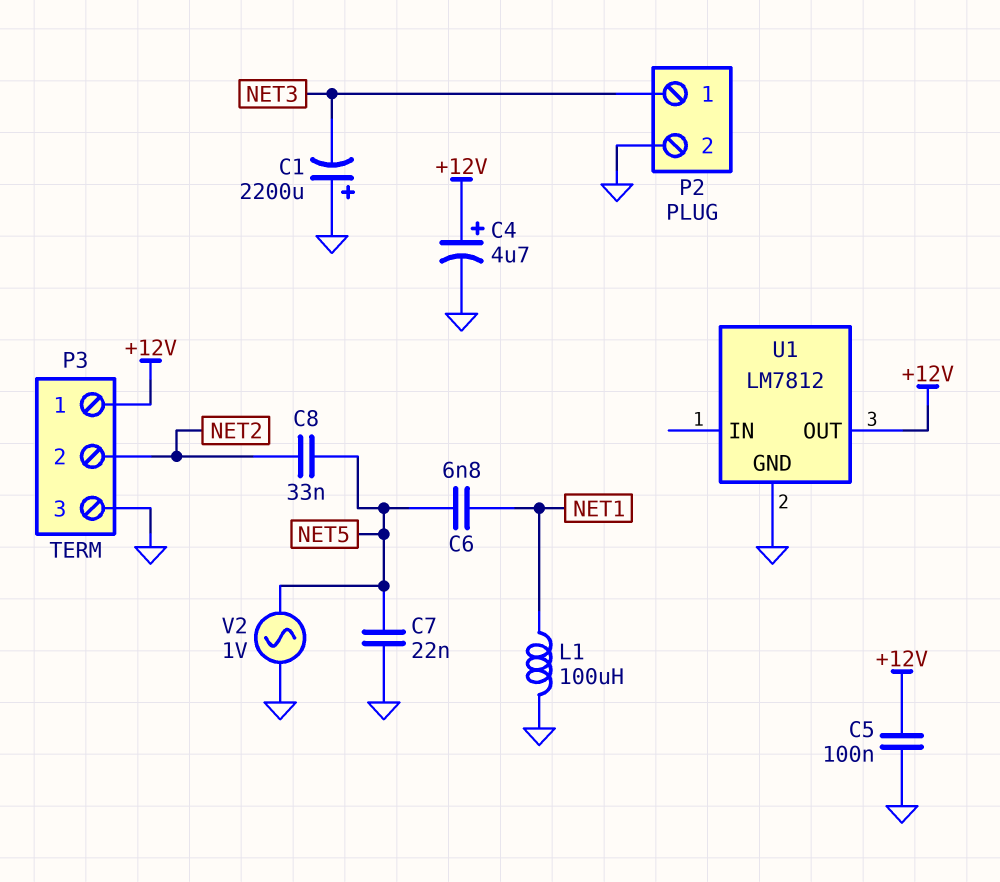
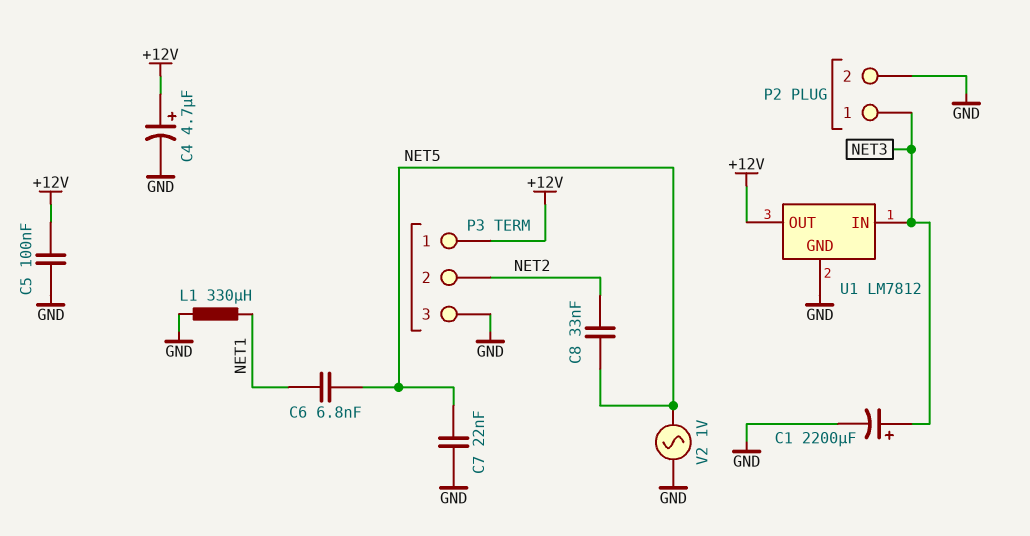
C1: 2200uF (plus GND, minus NET3) -> 2200uF (plus NET3, minus GND)
L1: 100uH (GND, NET1) -> 330uH (GND, NET1)
U1 pin IN: none -> NET3

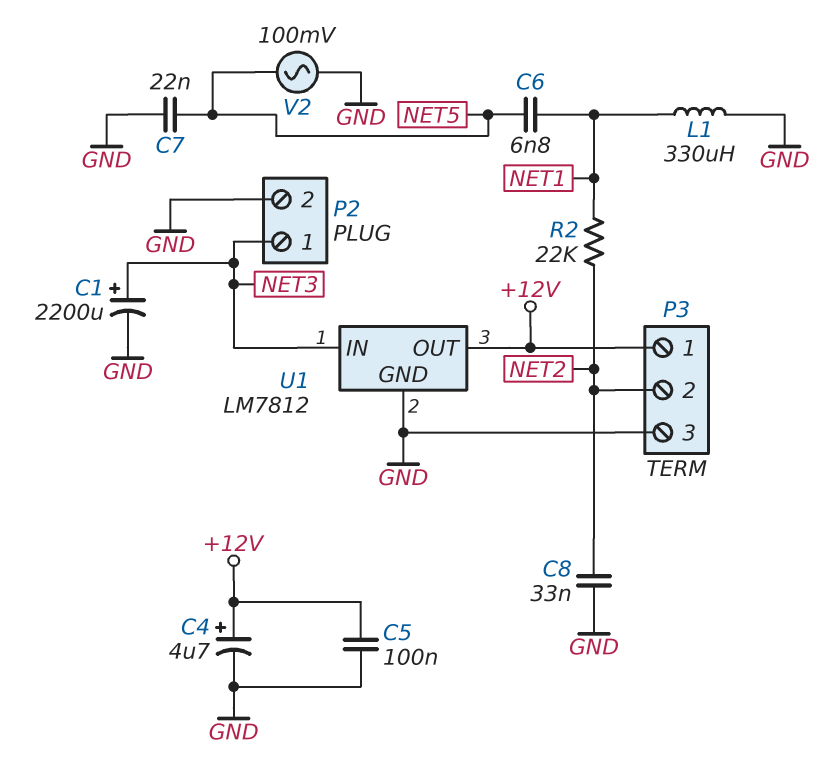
C8: 33nF (NET2, NET5) -> 33nF (GND, NET2)
R2: none -> 22k (NET1, NET2)
V2: AC 1V (GND, NET5) -> AC 100mV (GND, NET5)

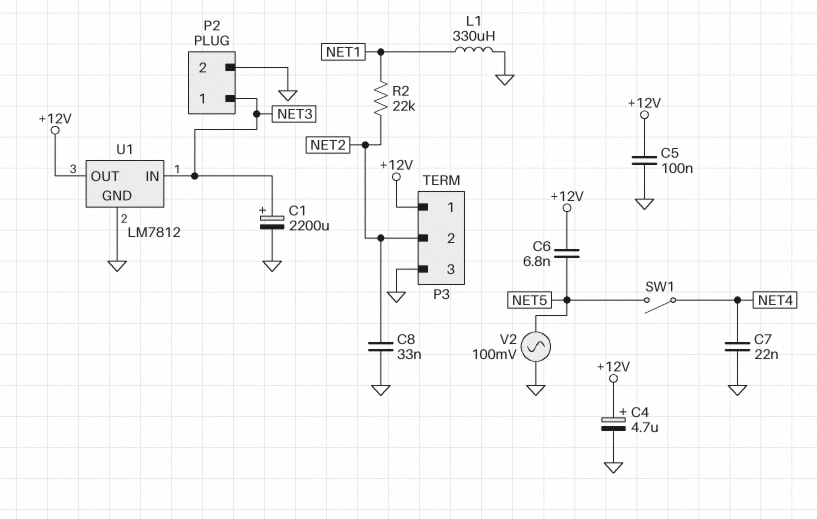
C6: 6.8nF (NET1, NET5) -> 6.8nF (+12V, NET5)
C7: 22nF (GND, NET5) -> 22nF (GND, NET4)
SW1: none -> switch (NET4, NET5)

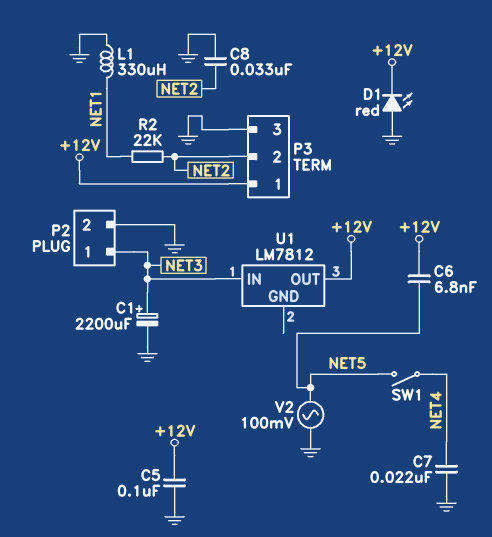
C4: 4.7uF (plus +12V, minus GND) -> none
D1: none -> LED red (A GND, K +12V)
U1 pin GND: GND -> none

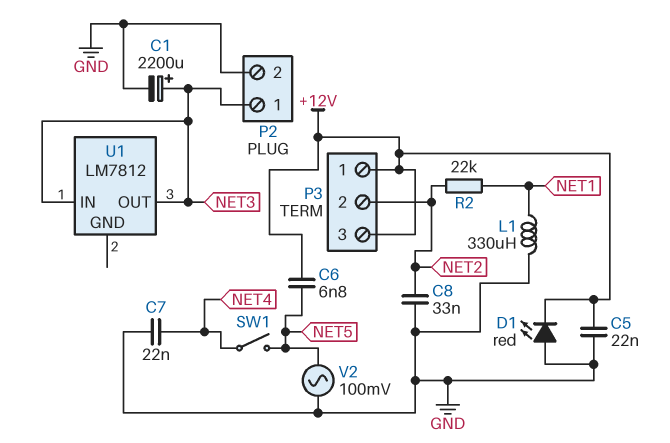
C5: 100nF (+12V, GND) -> 22nF (+12V, GND)
P3 pin 3: GND -> +12V
U1 pin OUT: +12V -> NET3

